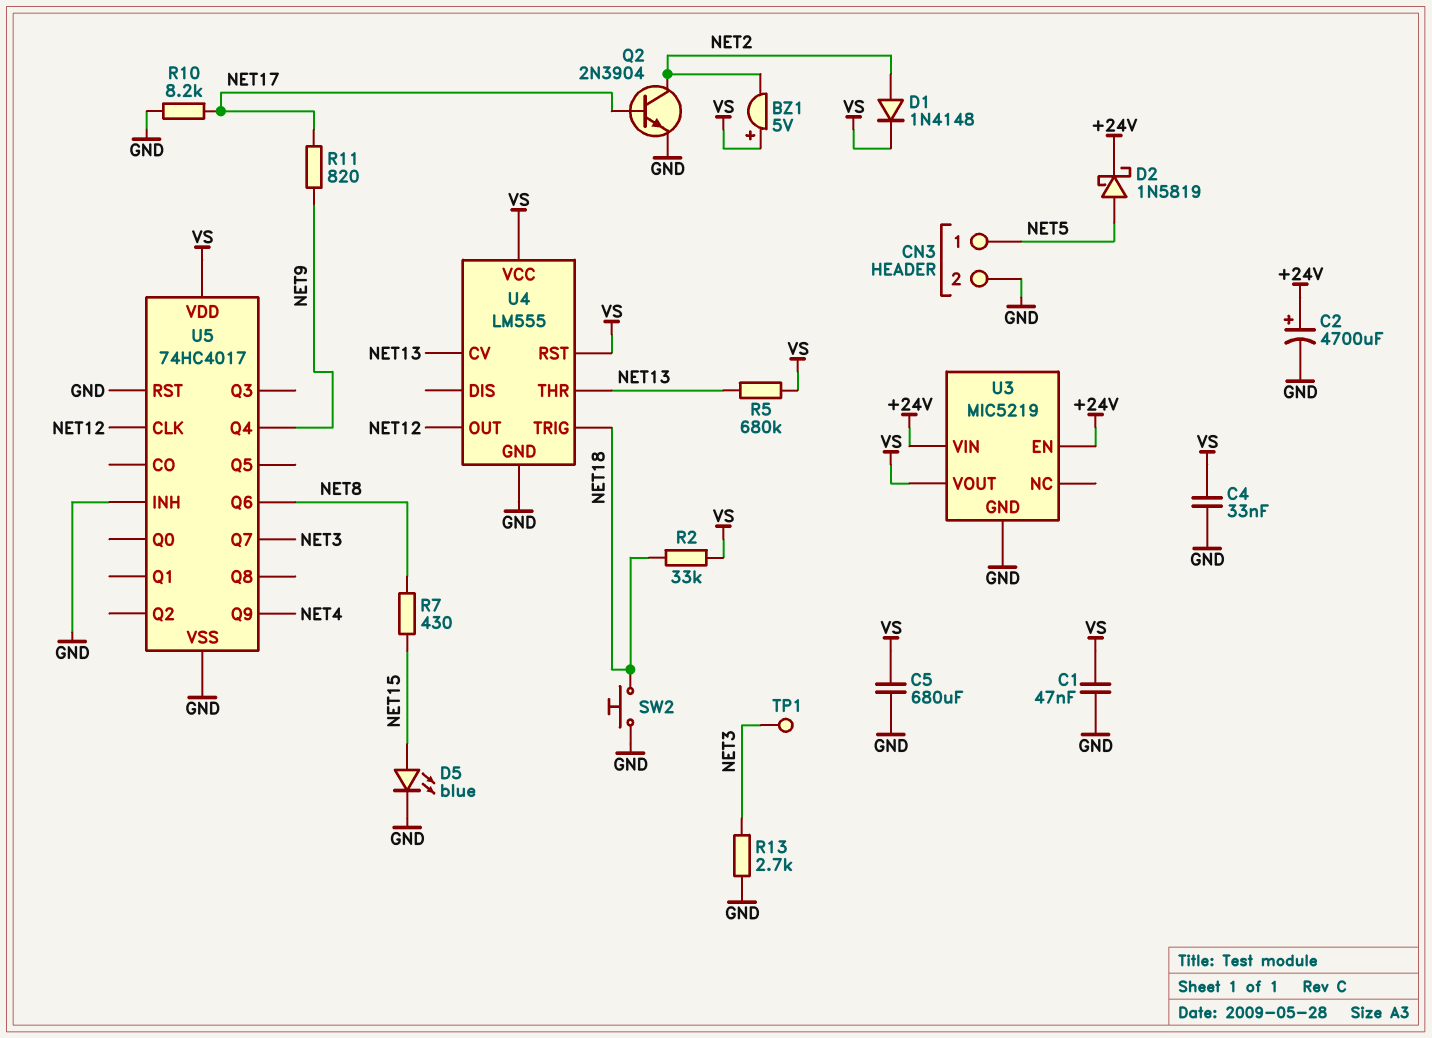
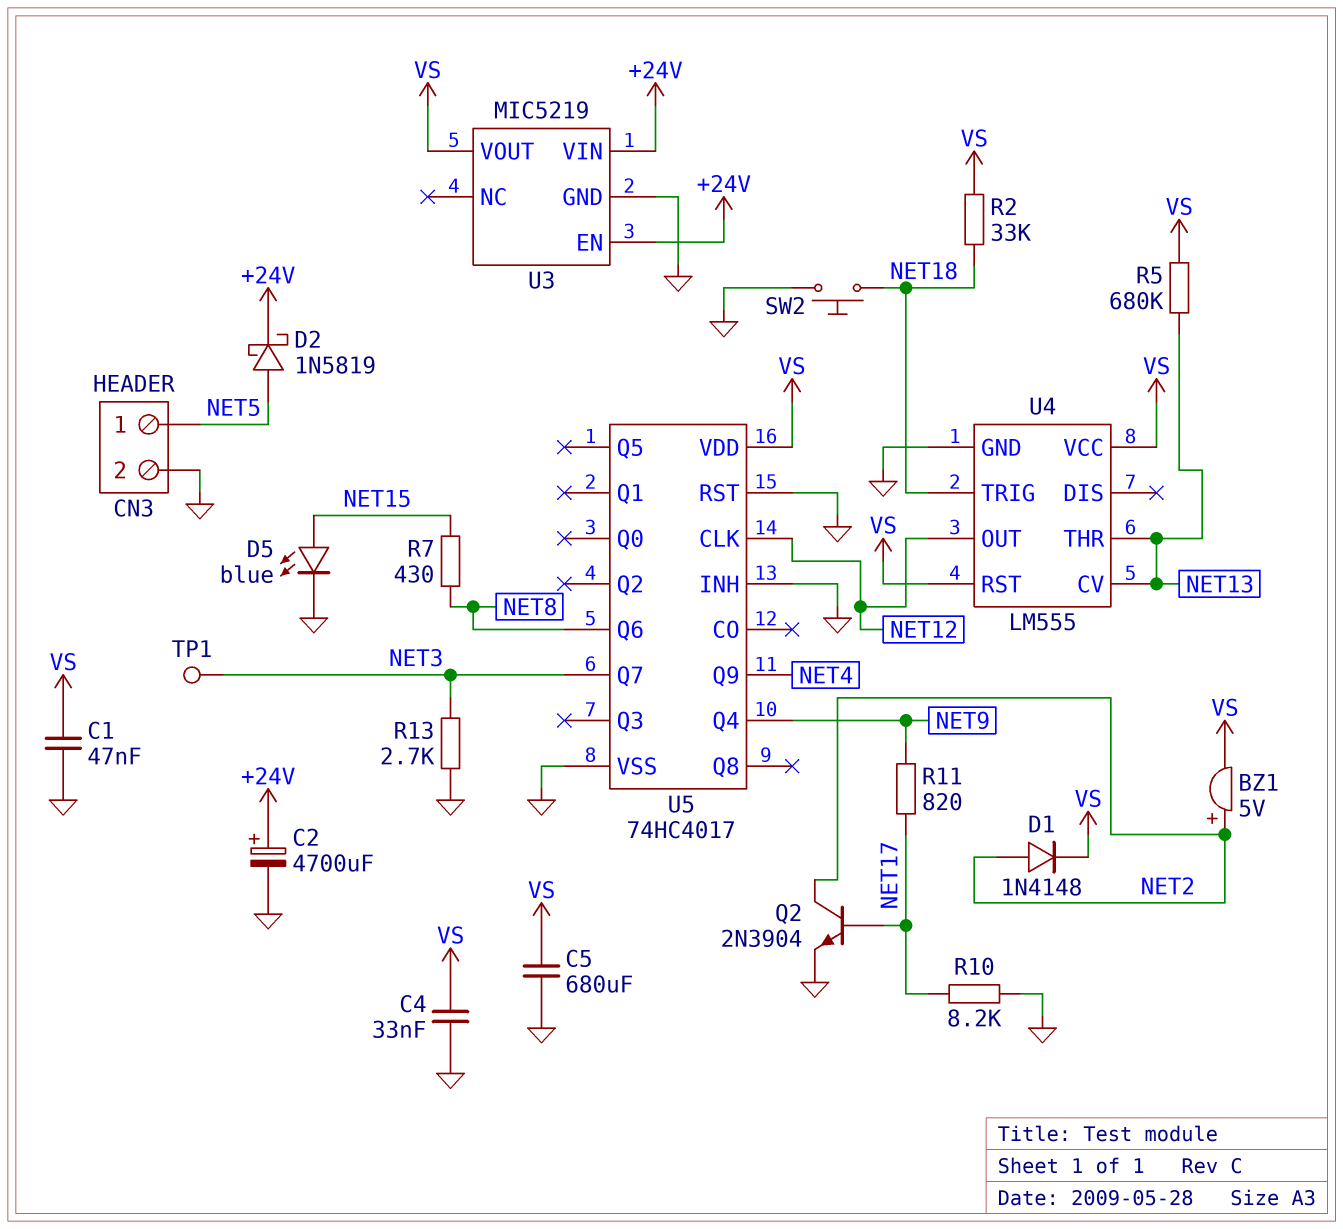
BZ1: buzzer 5V (plus VS, minus NET2) -> buzzer 5V (plus NET2, minus VS)

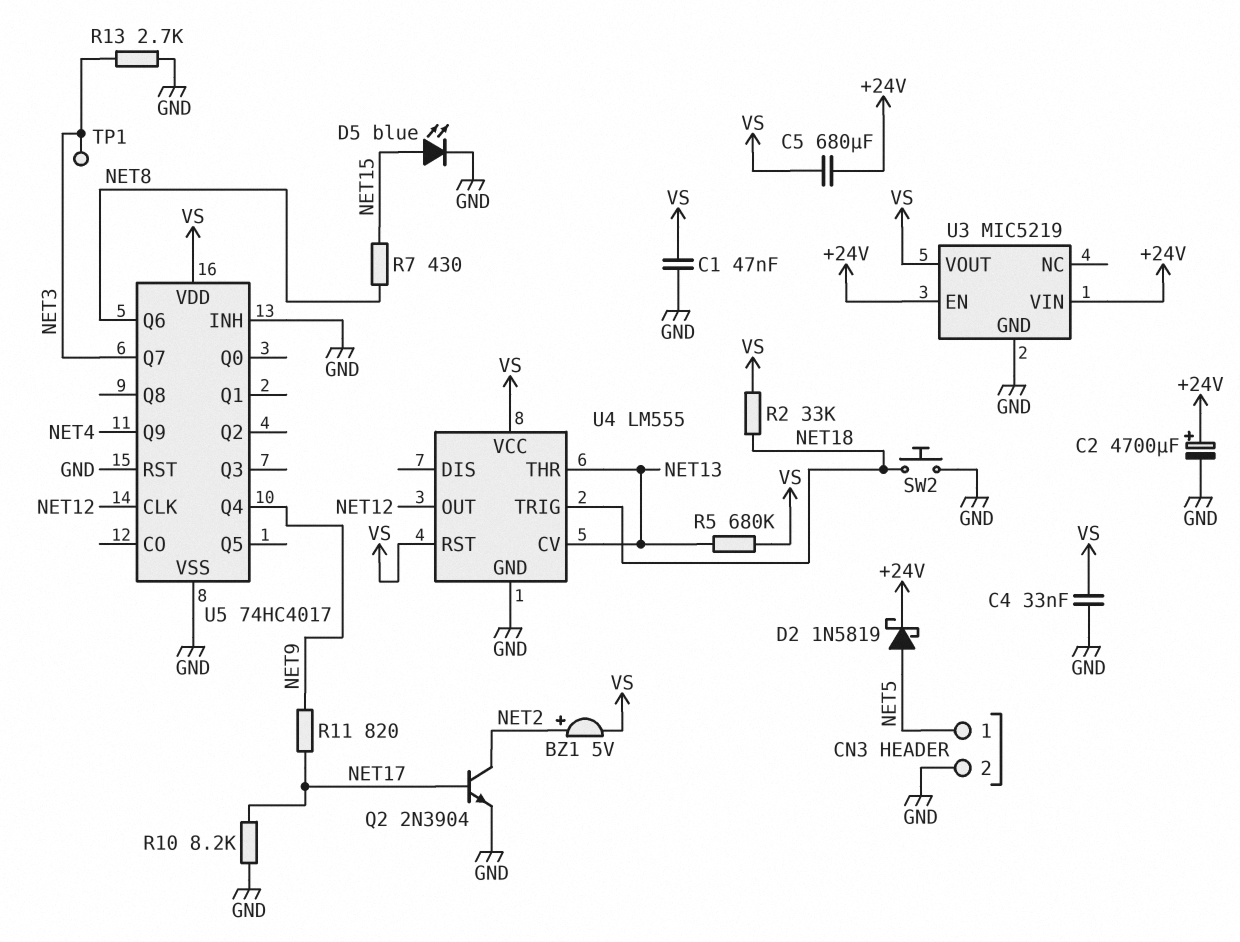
C5: 680uF (GND, VS) -> 680uF (+24V, VS)
D1: diode 1N4148 (A NET2, K VS) -> none

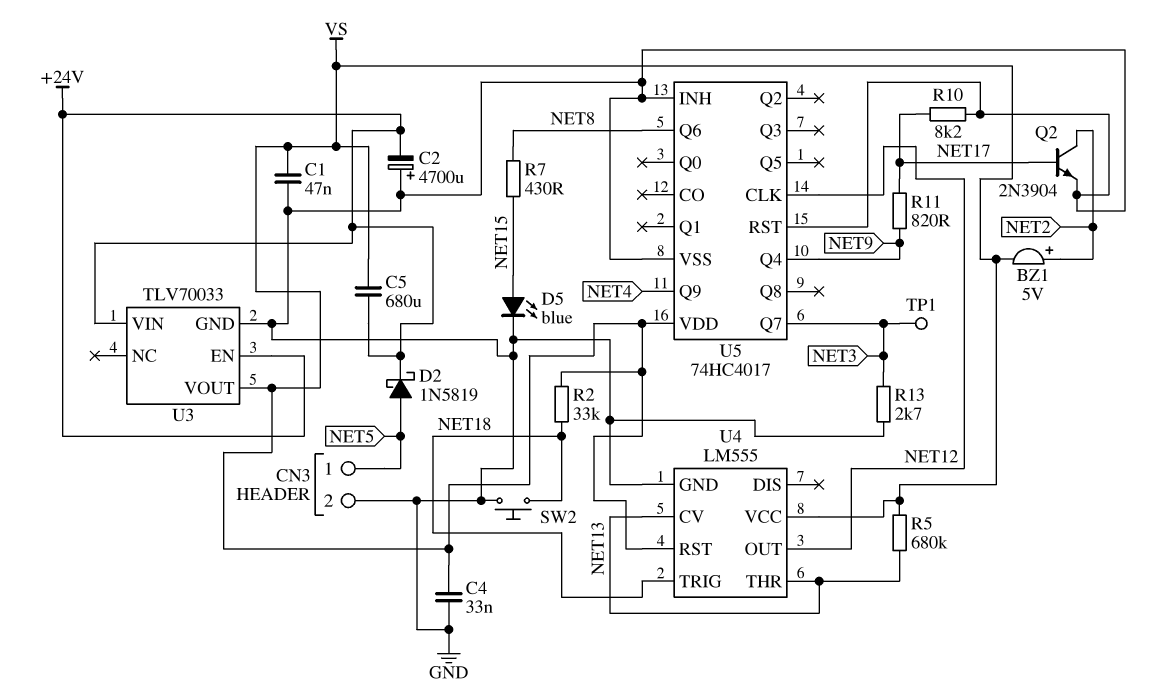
C2: 4700uF (plus +24V, minus GND) -> 4700uF (plus GND, minus +24V)
U3: MIC5219 -> TLV70033

